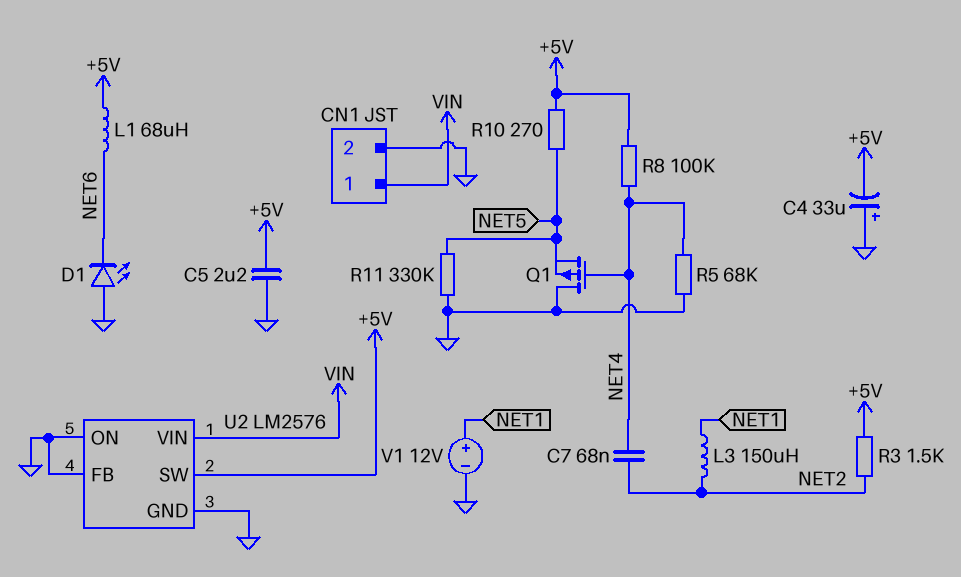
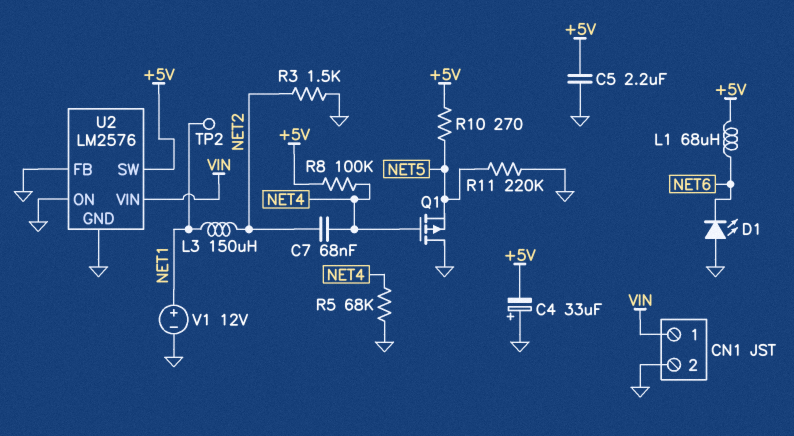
R3: 1.5k (+5V, NET2) -> 1.5k (GND, NET2)
R11: 330k (GND, NET5) -> 220k (GND, NET5)
TP2: none -> test point (NET1)

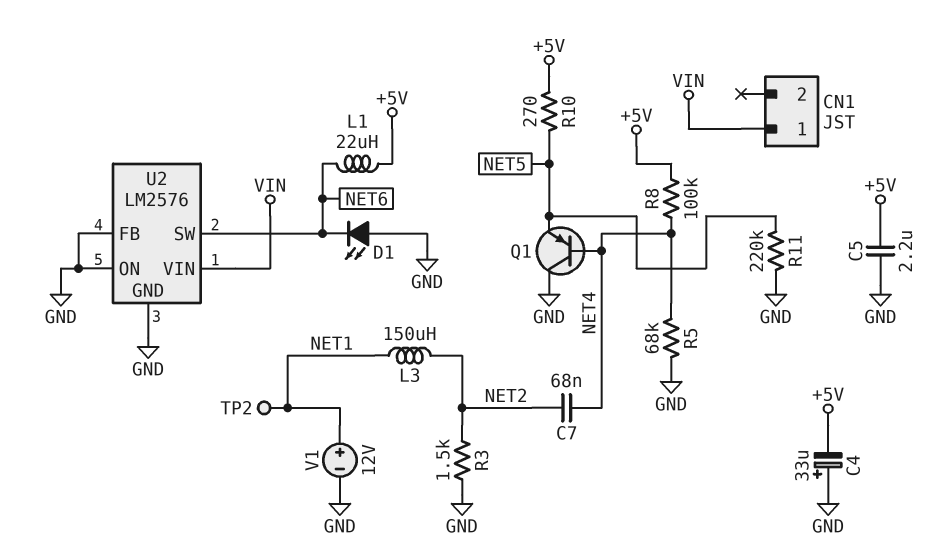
CN1 pin 2: GND -> none
L1: 68uH (+5V, NET6) -> 22uH (+5V, NET6)
Q1: PMOS (G NET4, D GND, S NET5) -> PNP (B NET4, C GND, E NET5)
U2 pin SW: +5V -> NET6

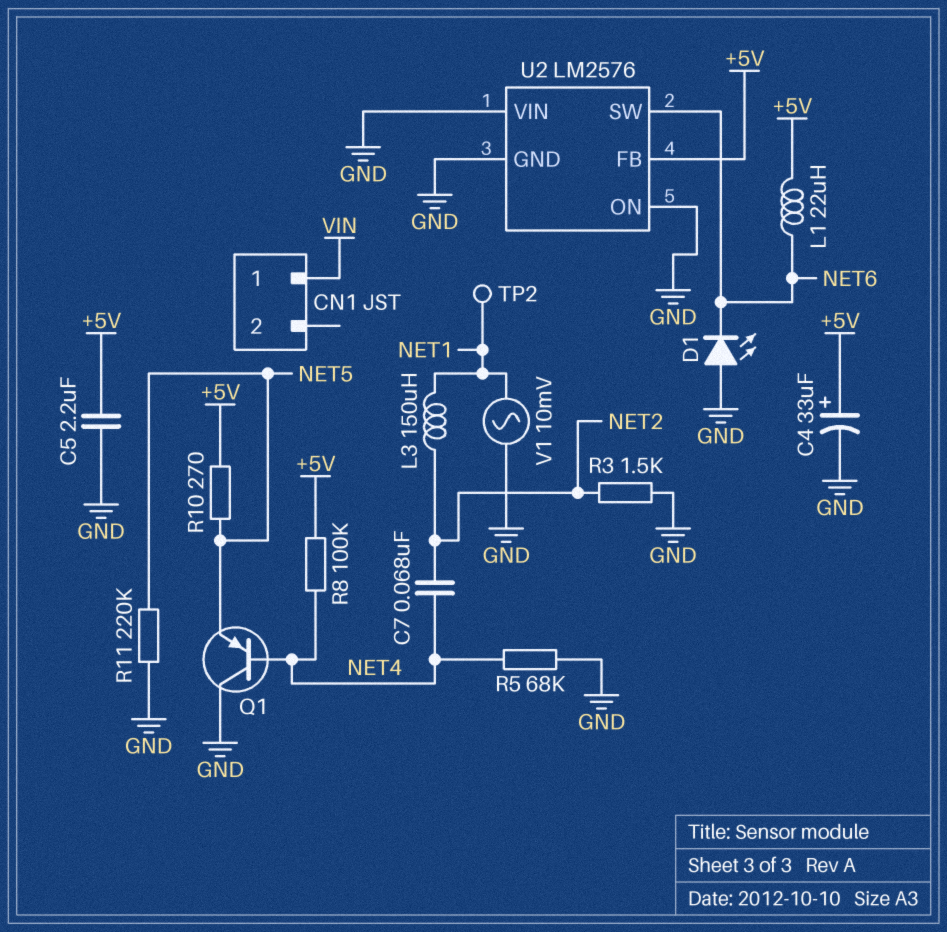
C4: 33uF (plus GND, minus +5V) -> 33uF (plus +5V, minus GND)
U2 pin FB: GND -> +5V
U2 pin VIN: VIN -> GND
V1: 12V (plus NET1, minus GND) -> AC 10mV (GND, NET1)

